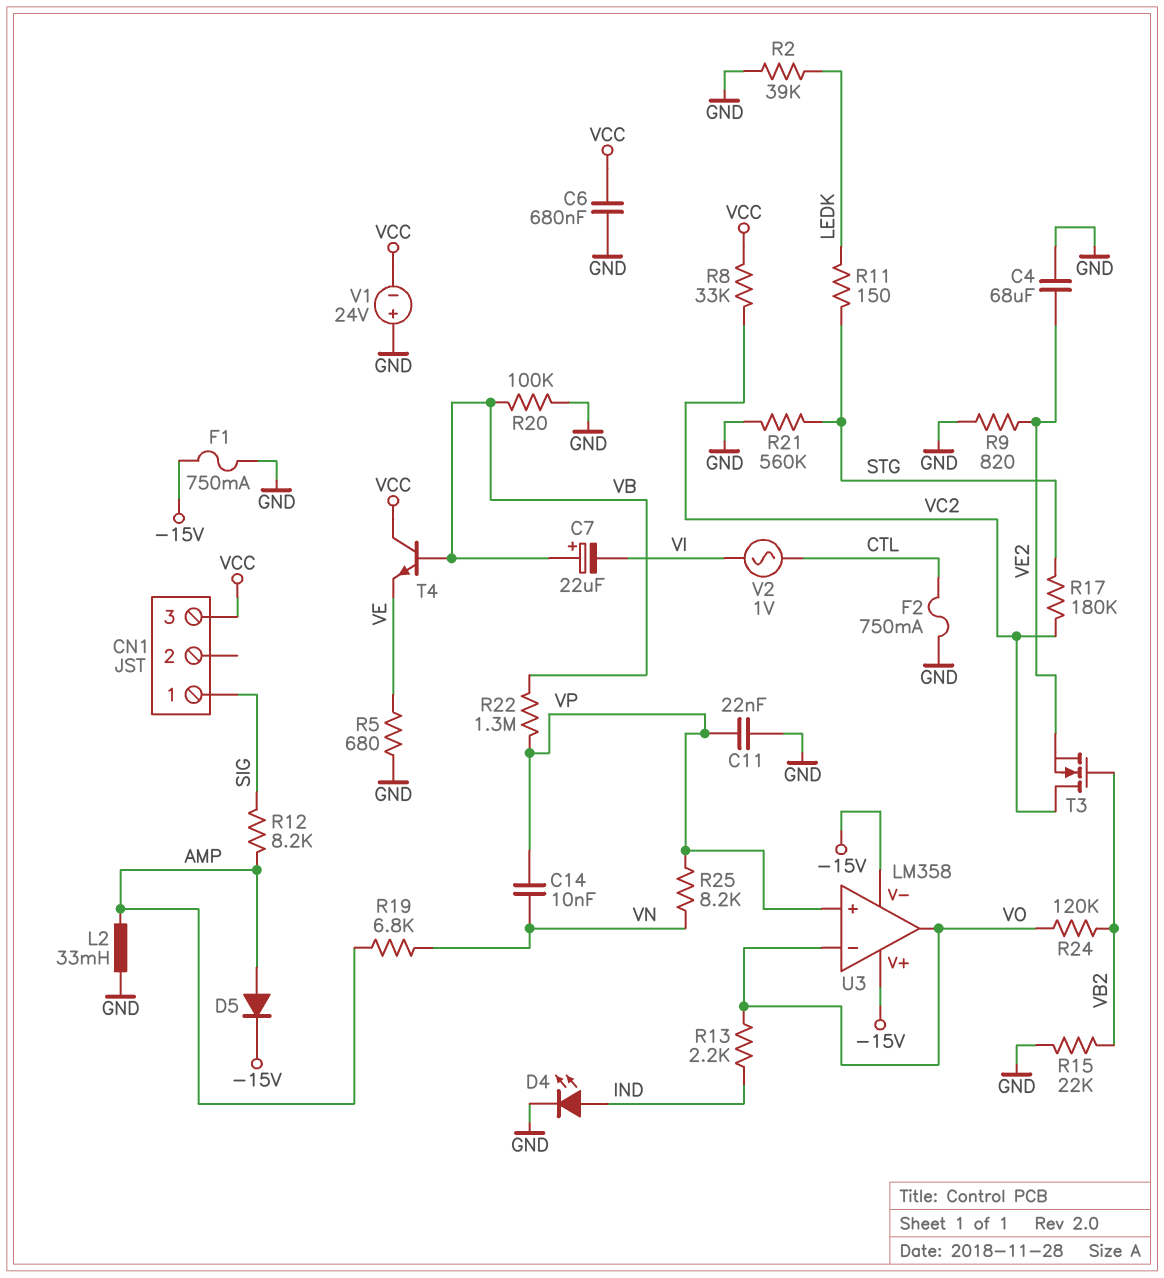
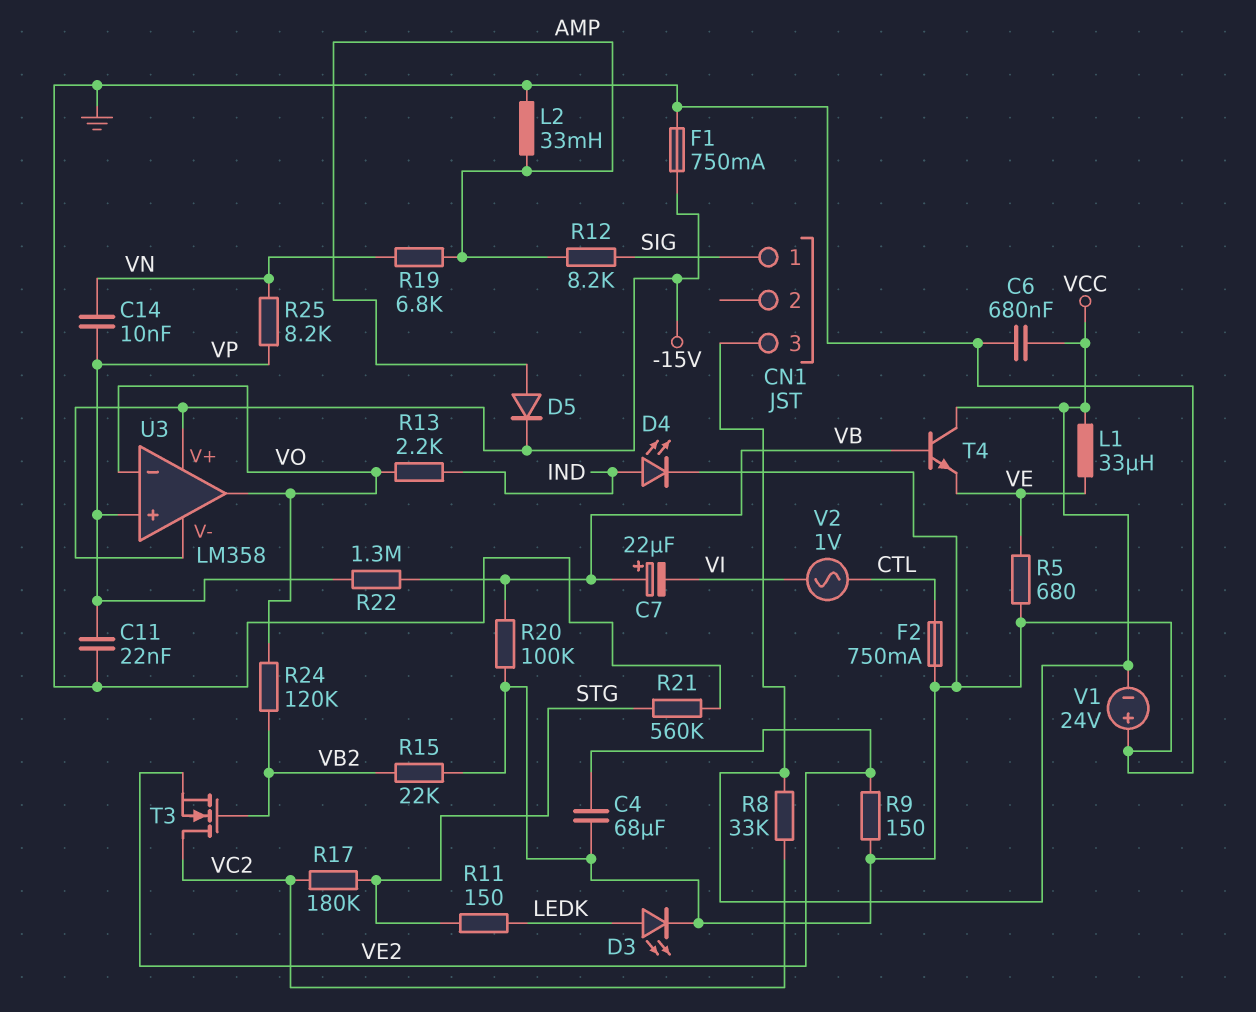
D3: none -> LED (A LEDK, K GND)
L1: none -> 33uH (VCC, VE)
R2: 39k (GND, LEDK) -> none
R9: 820 (GND, VE2) -> 150 (GND, VE2)

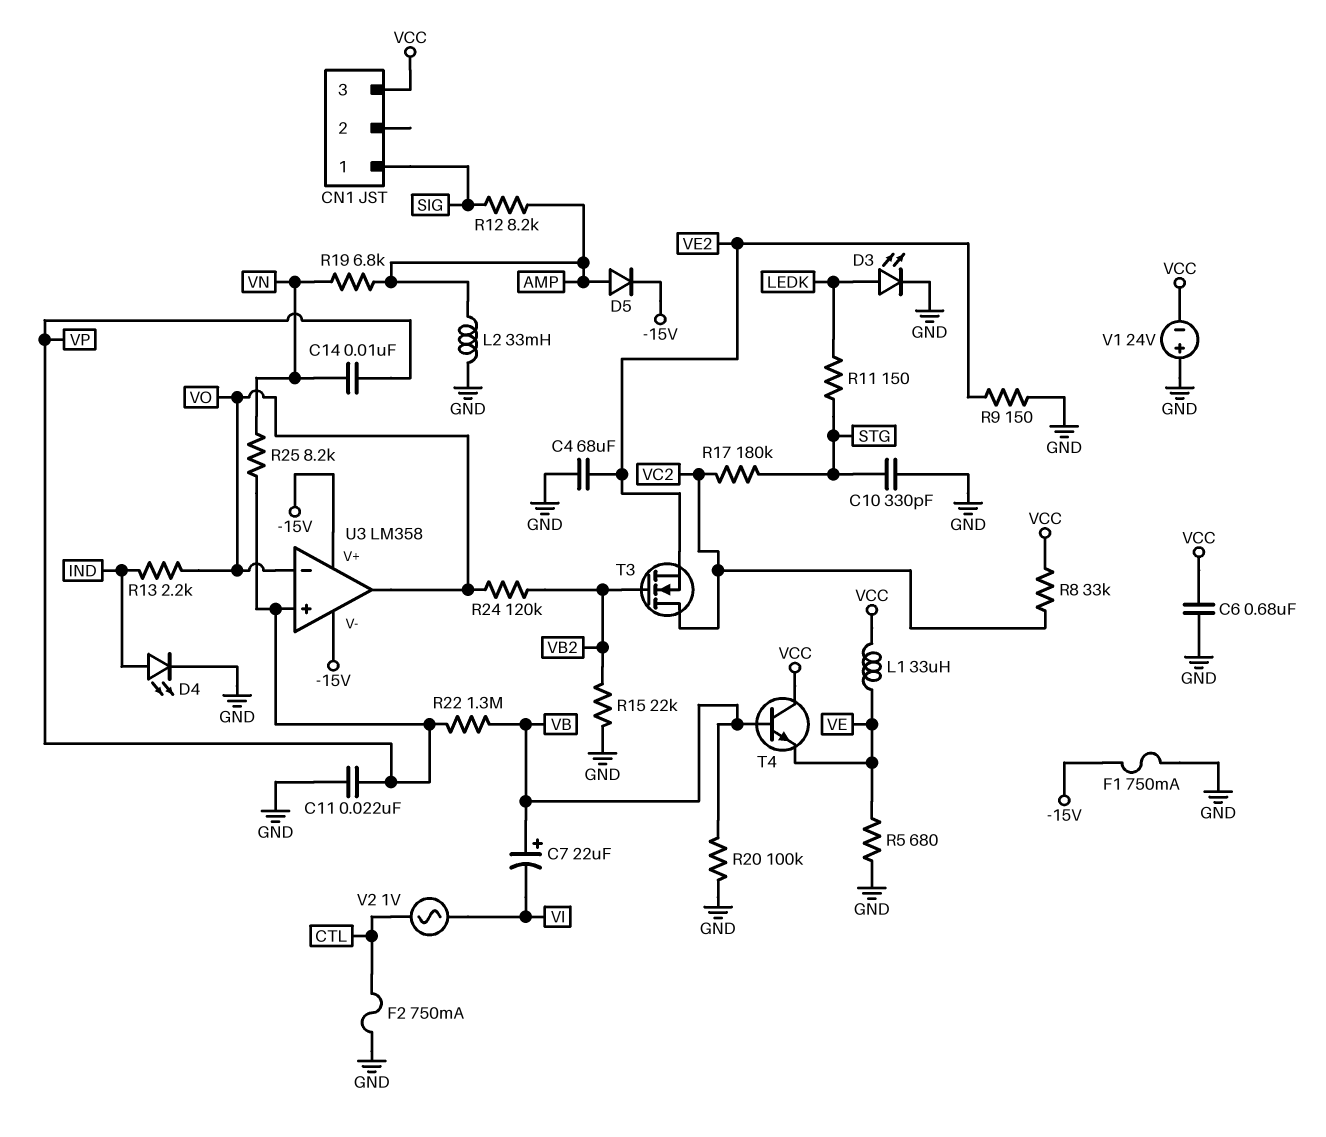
C10: none -> 330pF (GND, STG)
R21: 560k (GND, STG) -> none

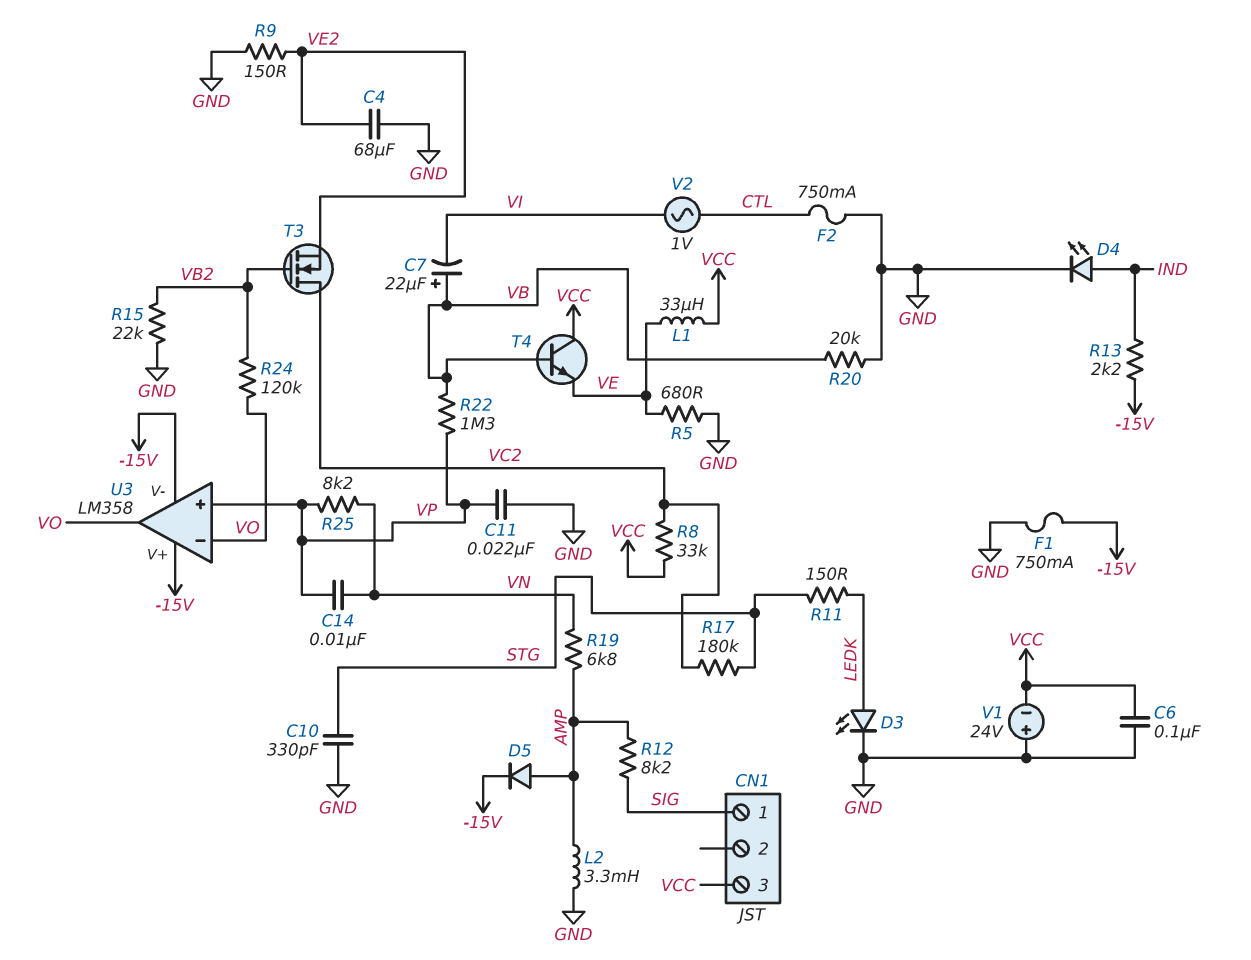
C6: 680nF (GND, VCC) -> 100nF (GND, VCC)
L2: 33mH (AMP, GND) -> 3.3mH (AMP, GND)
R13: 2.2k (IND, VO) -> 2.2k (-15V, IND)
R20: 100k (GND, VB) -> 20k (GND, VB)

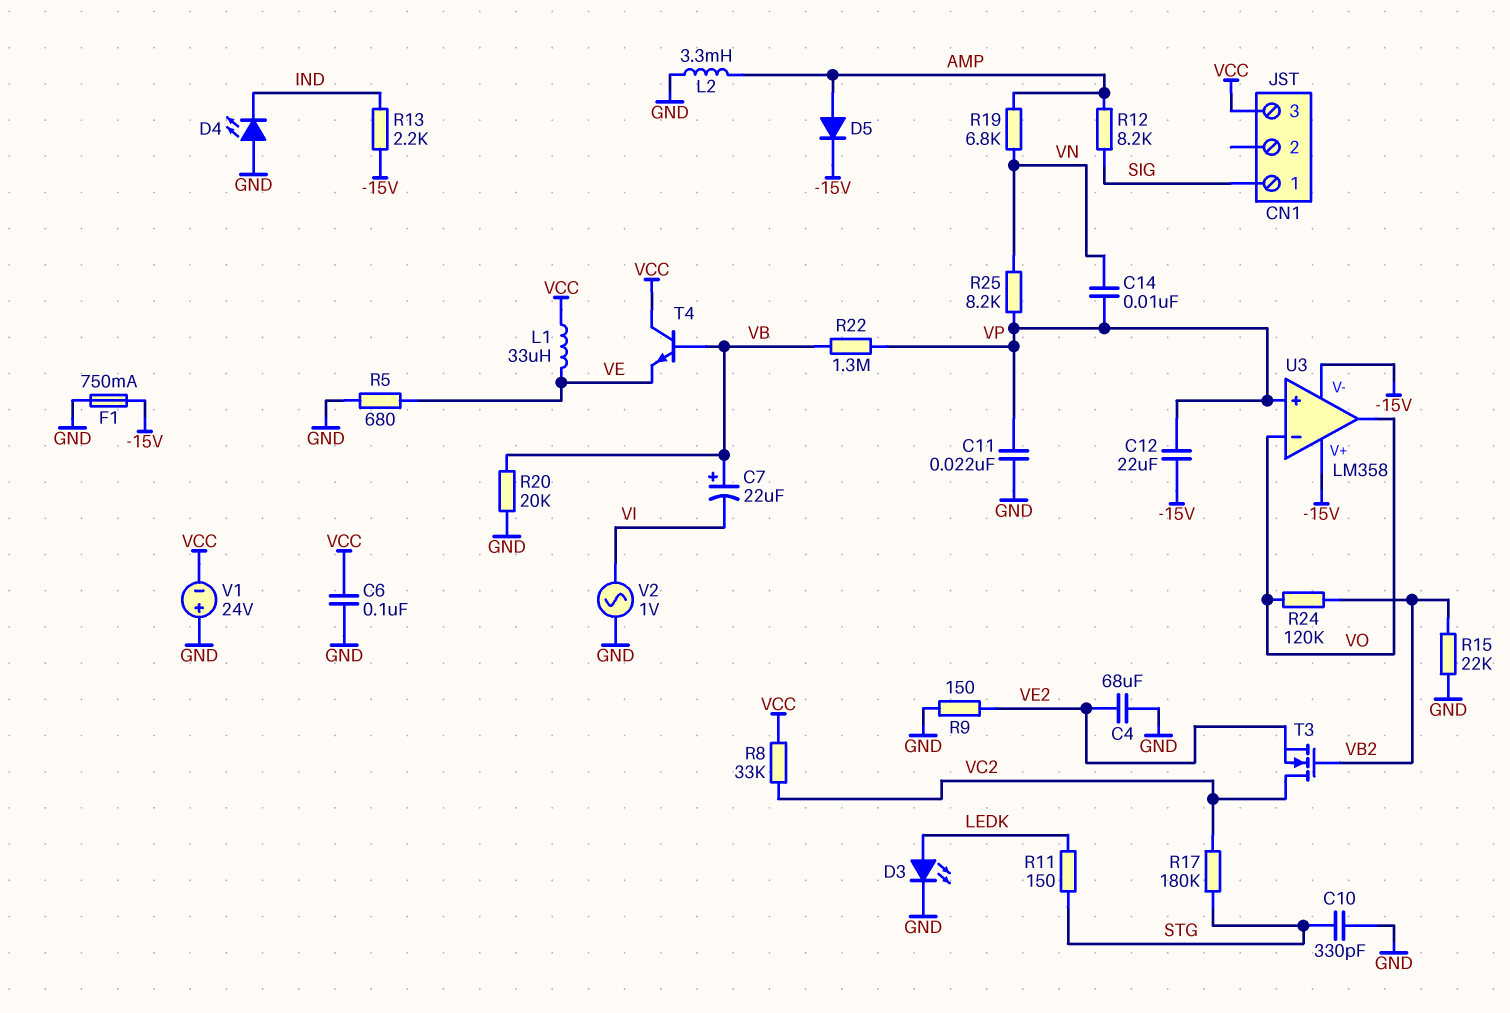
C12: none -> 22uF (-15V, VP)
D4: LED (A IND, K GND) -> LED (A GND, K IND)
F2: 750mA (CTL, GND) -> none
V2: AC 1V (CTL, VI) -> AC 1V (GND, VI)

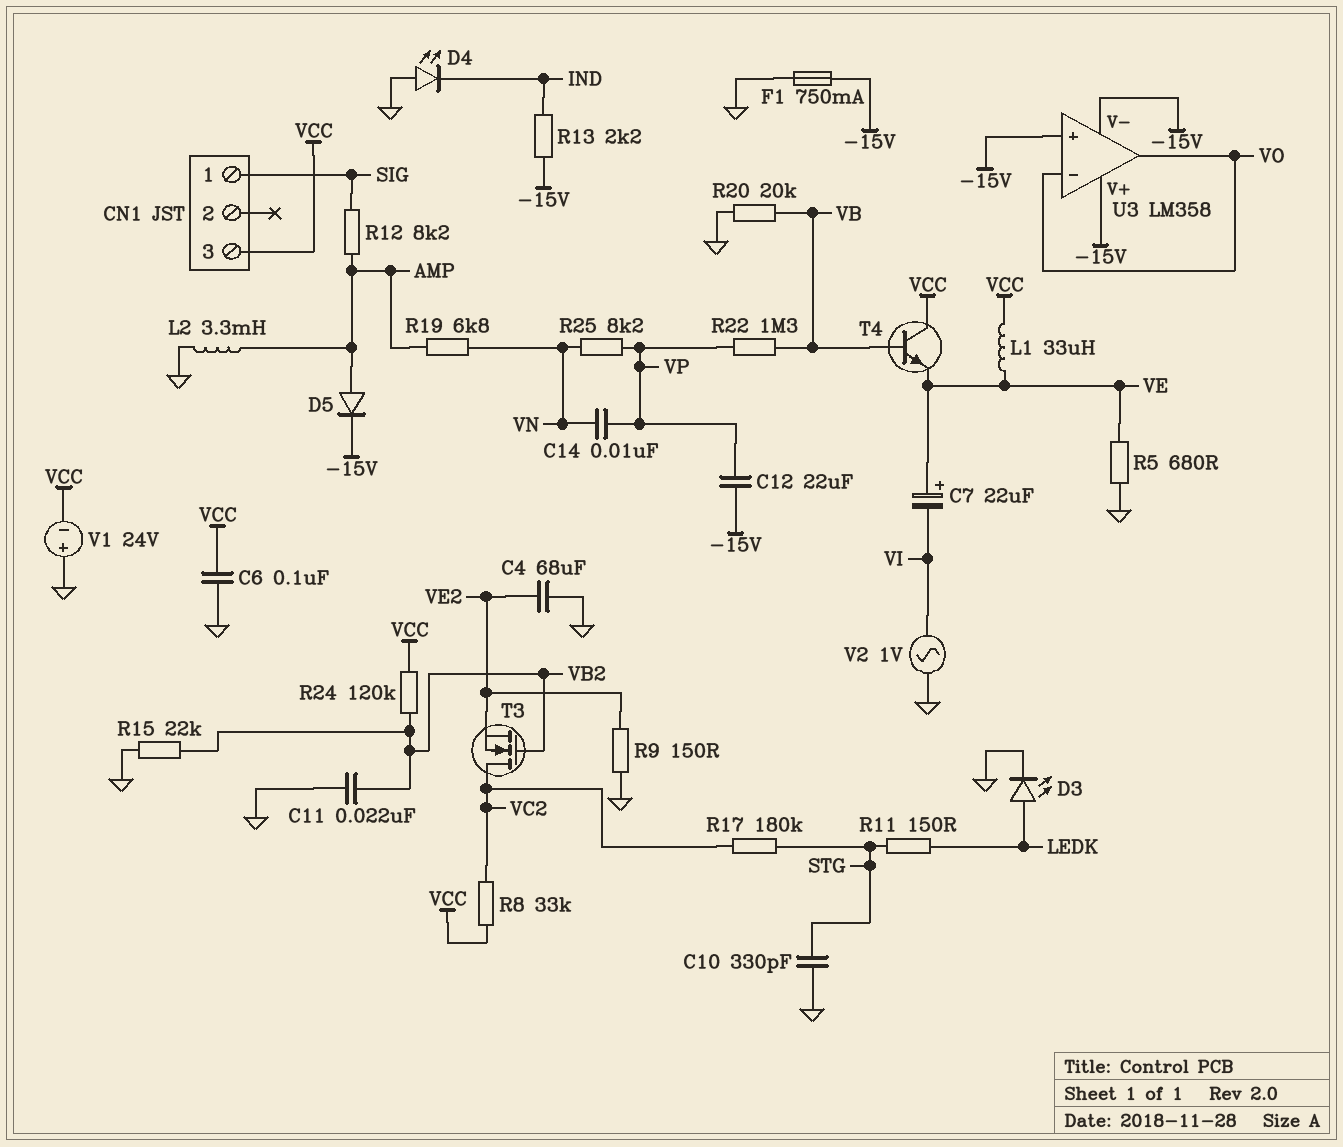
C7: 22uF (plus VB, minus VI) -> 22uF (plus VE, minus VI)
C11: 22nF (GND, VP) -> 22nF (GND, VB2)
R24: 120k (VB2, VO) -> 120k (VB2, VCC)
U3 pin in+: VP -> -15V

